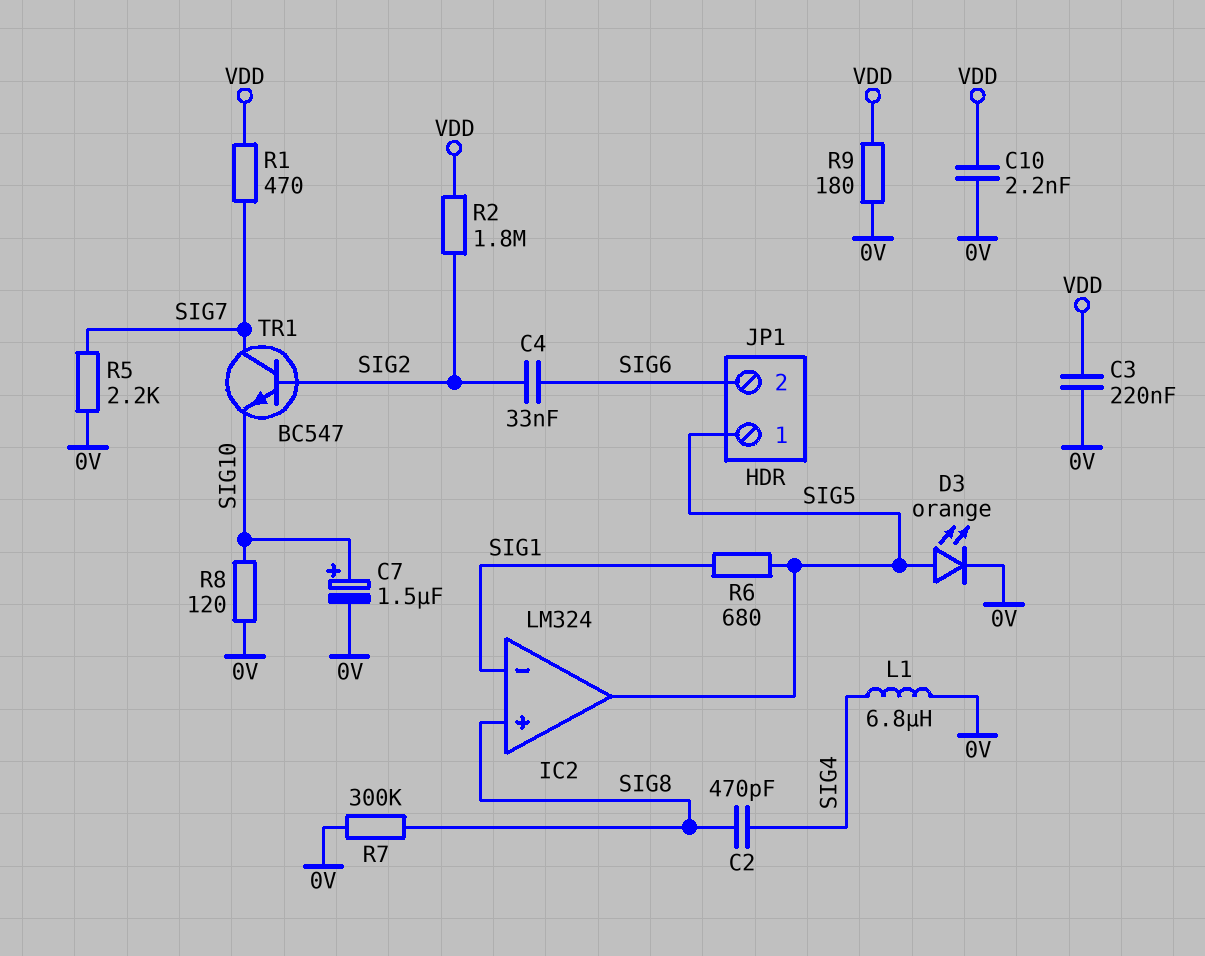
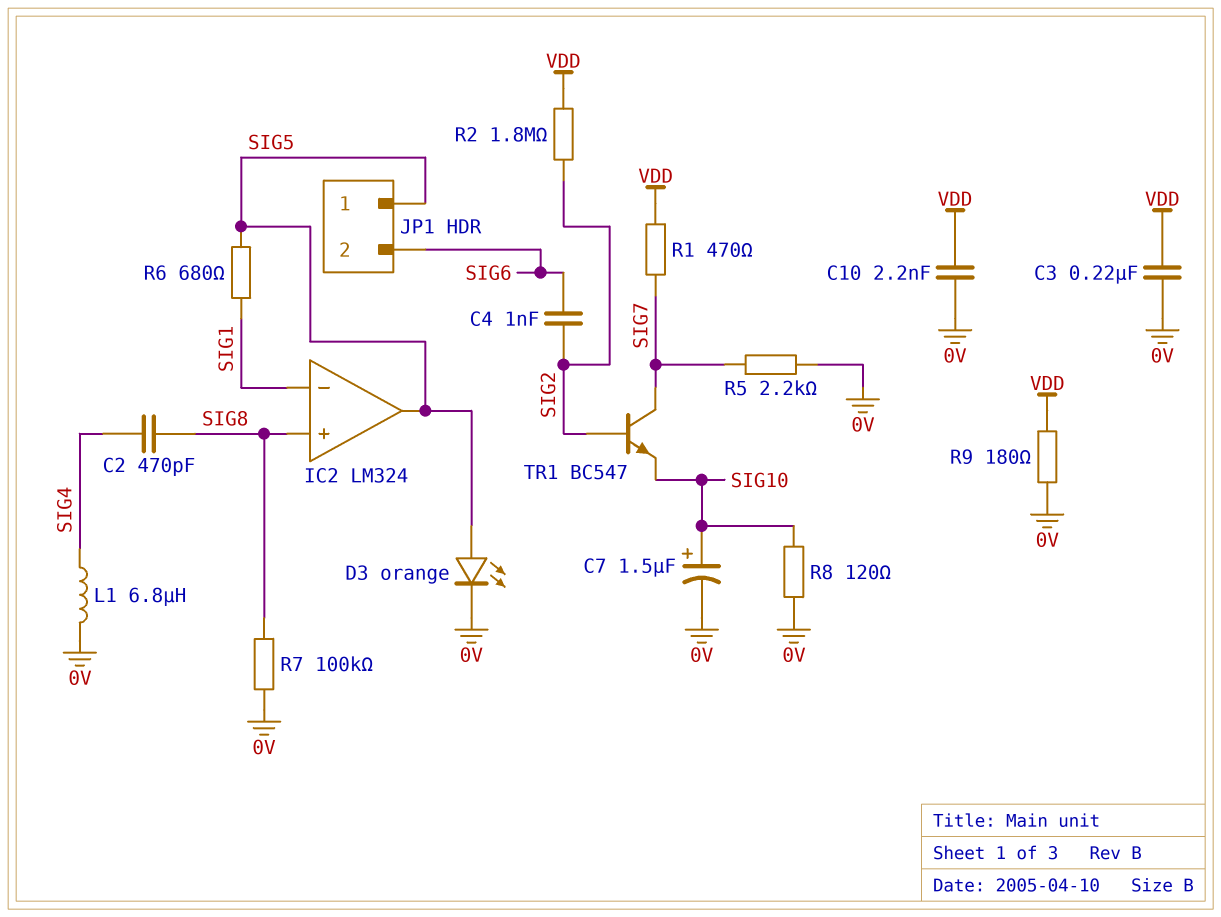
C4: 33nF (SIG2, SIG6) -> 1nF (SIG2, SIG6)
R7: 300k (0V, SIG8) -> 100k (0V, SIG8)

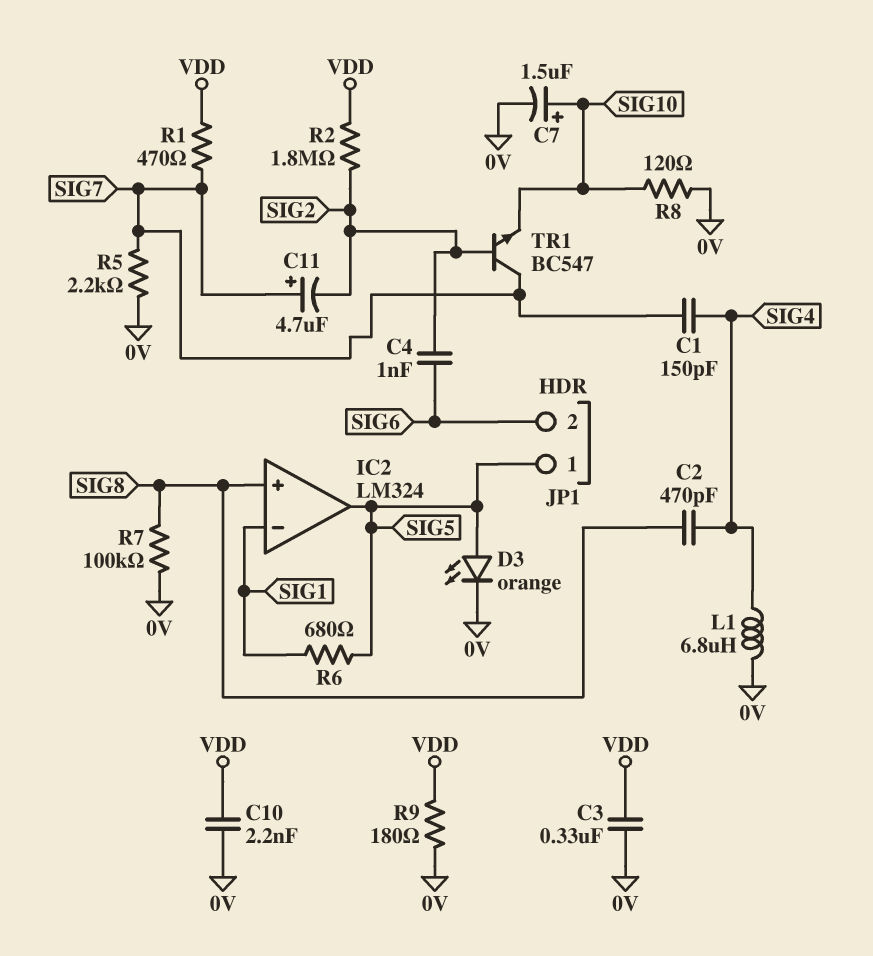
C1: none -> 150pF (SIG4, SIG7)
C3: 220nF (0V, VDD) -> 330nF (0V, VDD)
C11: none -> 4.7uF (plus SIG7, minus SIG2)

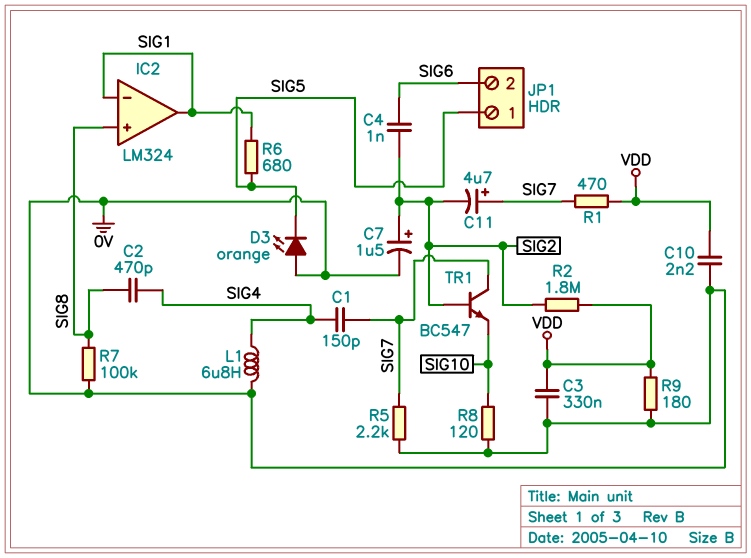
C7: 1.5uF (plus SIG10, minus 0V) -> 1.5uF (plus SIG2, minus 0V)
D3: LED orange (A SIG5, K 0V) -> LED orange (A 0V, K SIG5)
IC2 pin out: SIG5 -> SIG1

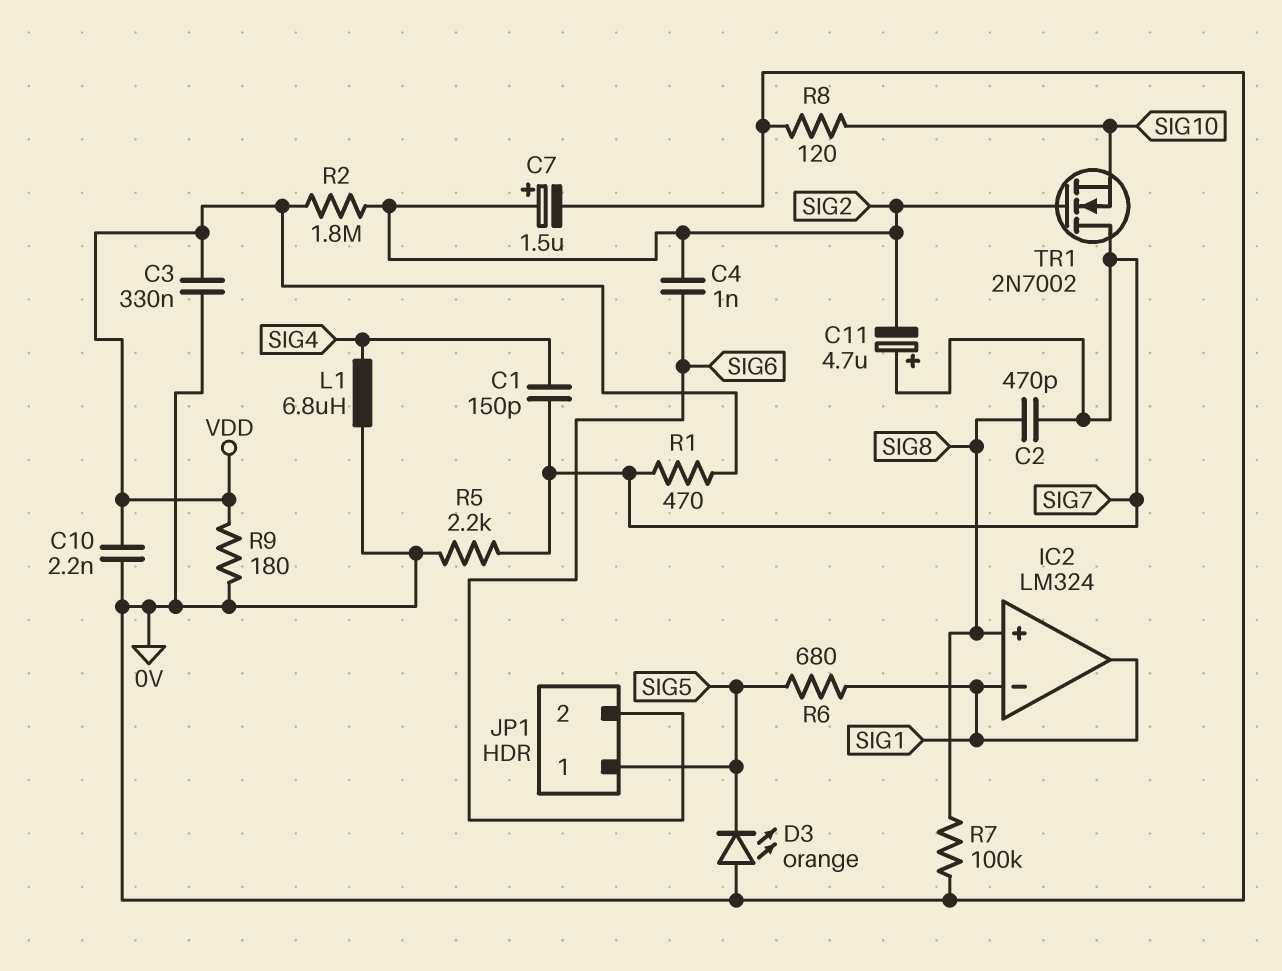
C2: 470pF (SIG4, SIG8) -> 470pF (SIG7, SIG8)
TR1: NPN BC547 (B SIG2, C SIG7, E SIG10) -> NMOS 2N7002 (G SIG2, D SIG7, S SIG10)

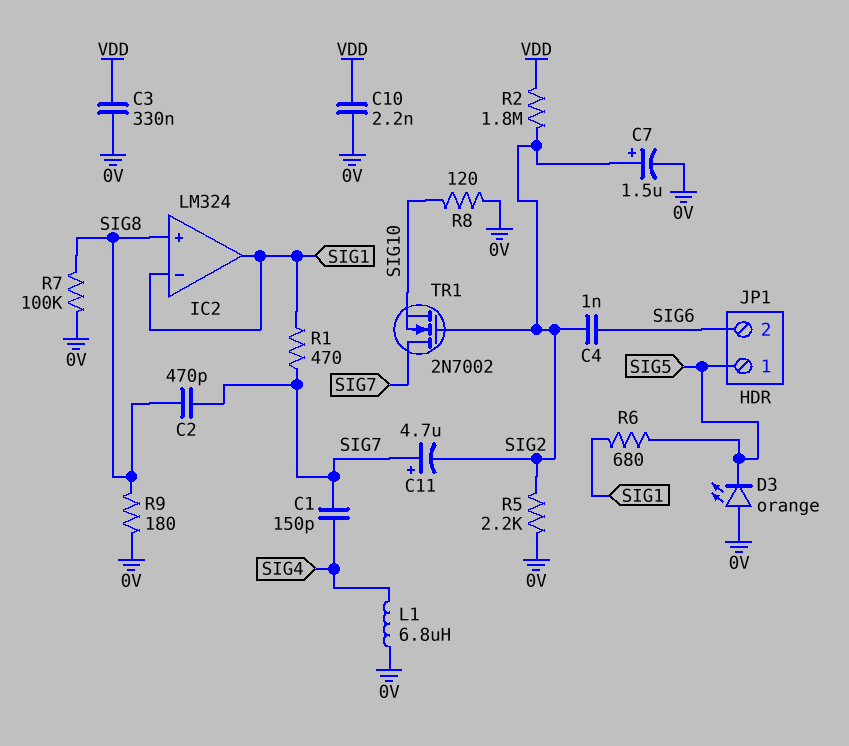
R1: 470 (SIG7, VDD) -> 470 (SIG1, SIG7)
R5: 2.2k (0V, SIG7) -> 2.2k (0V, SIG2)
R9: 180 (0V, VDD) -> 180 (0V, SIG8)

